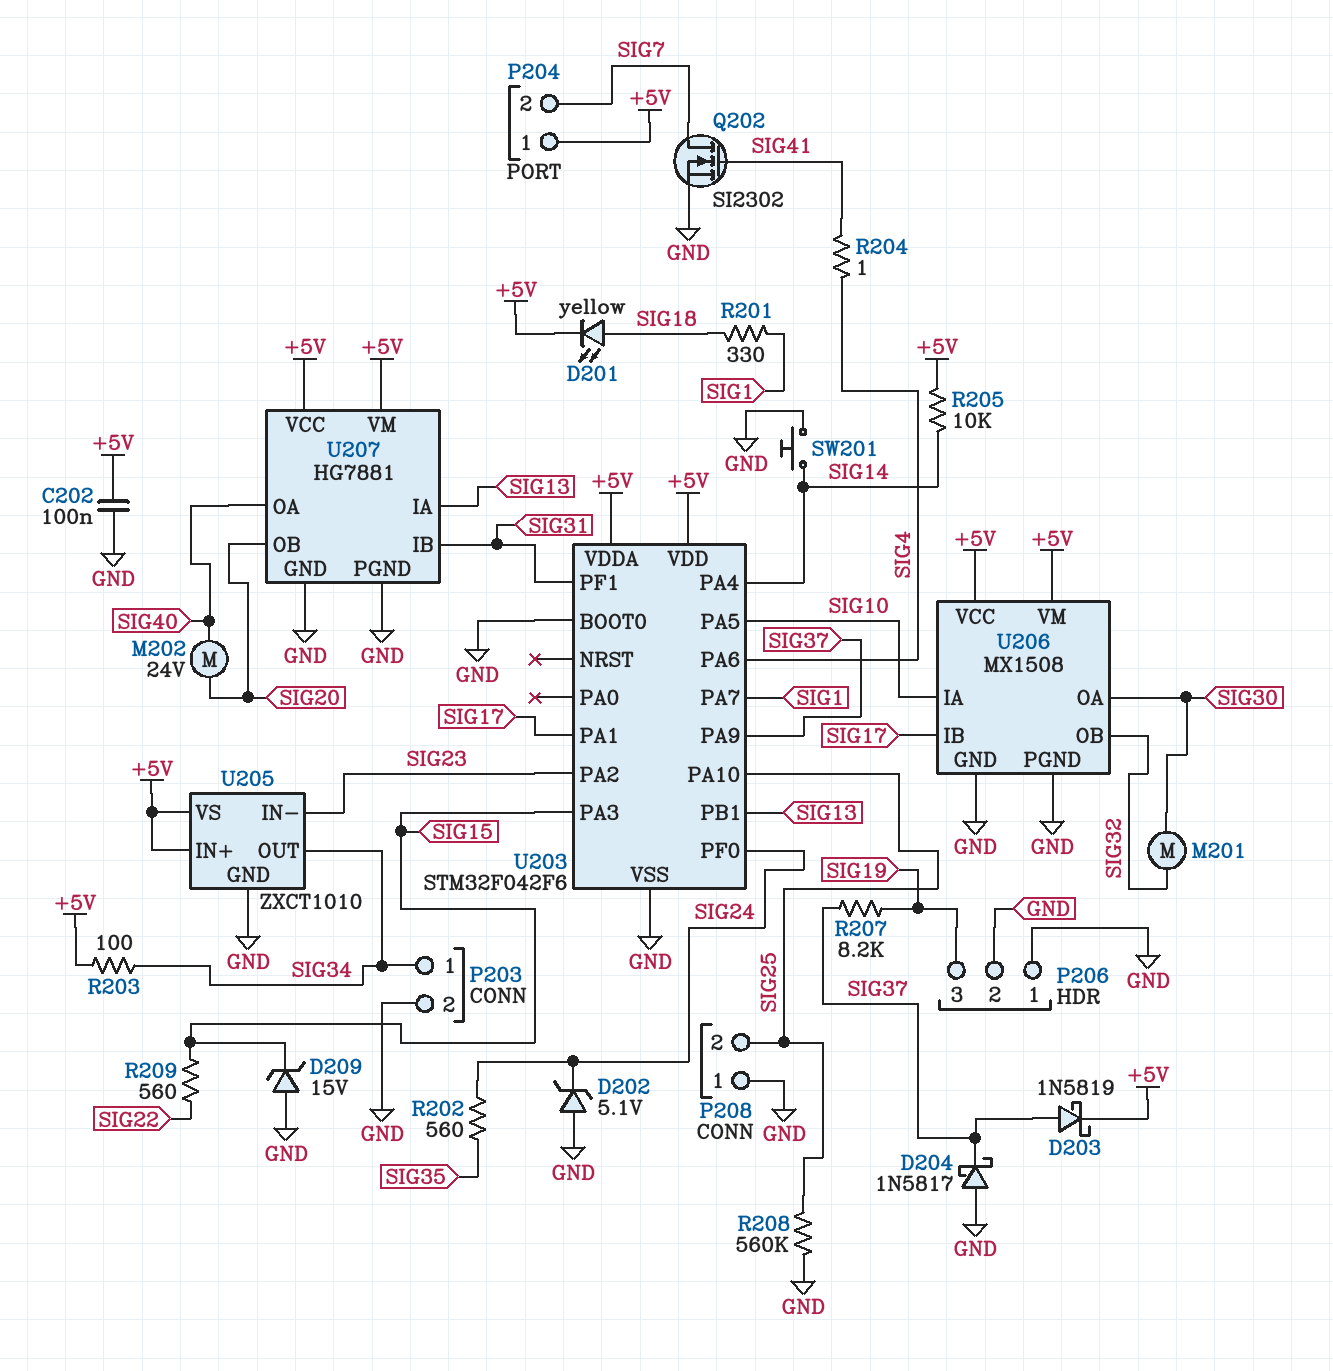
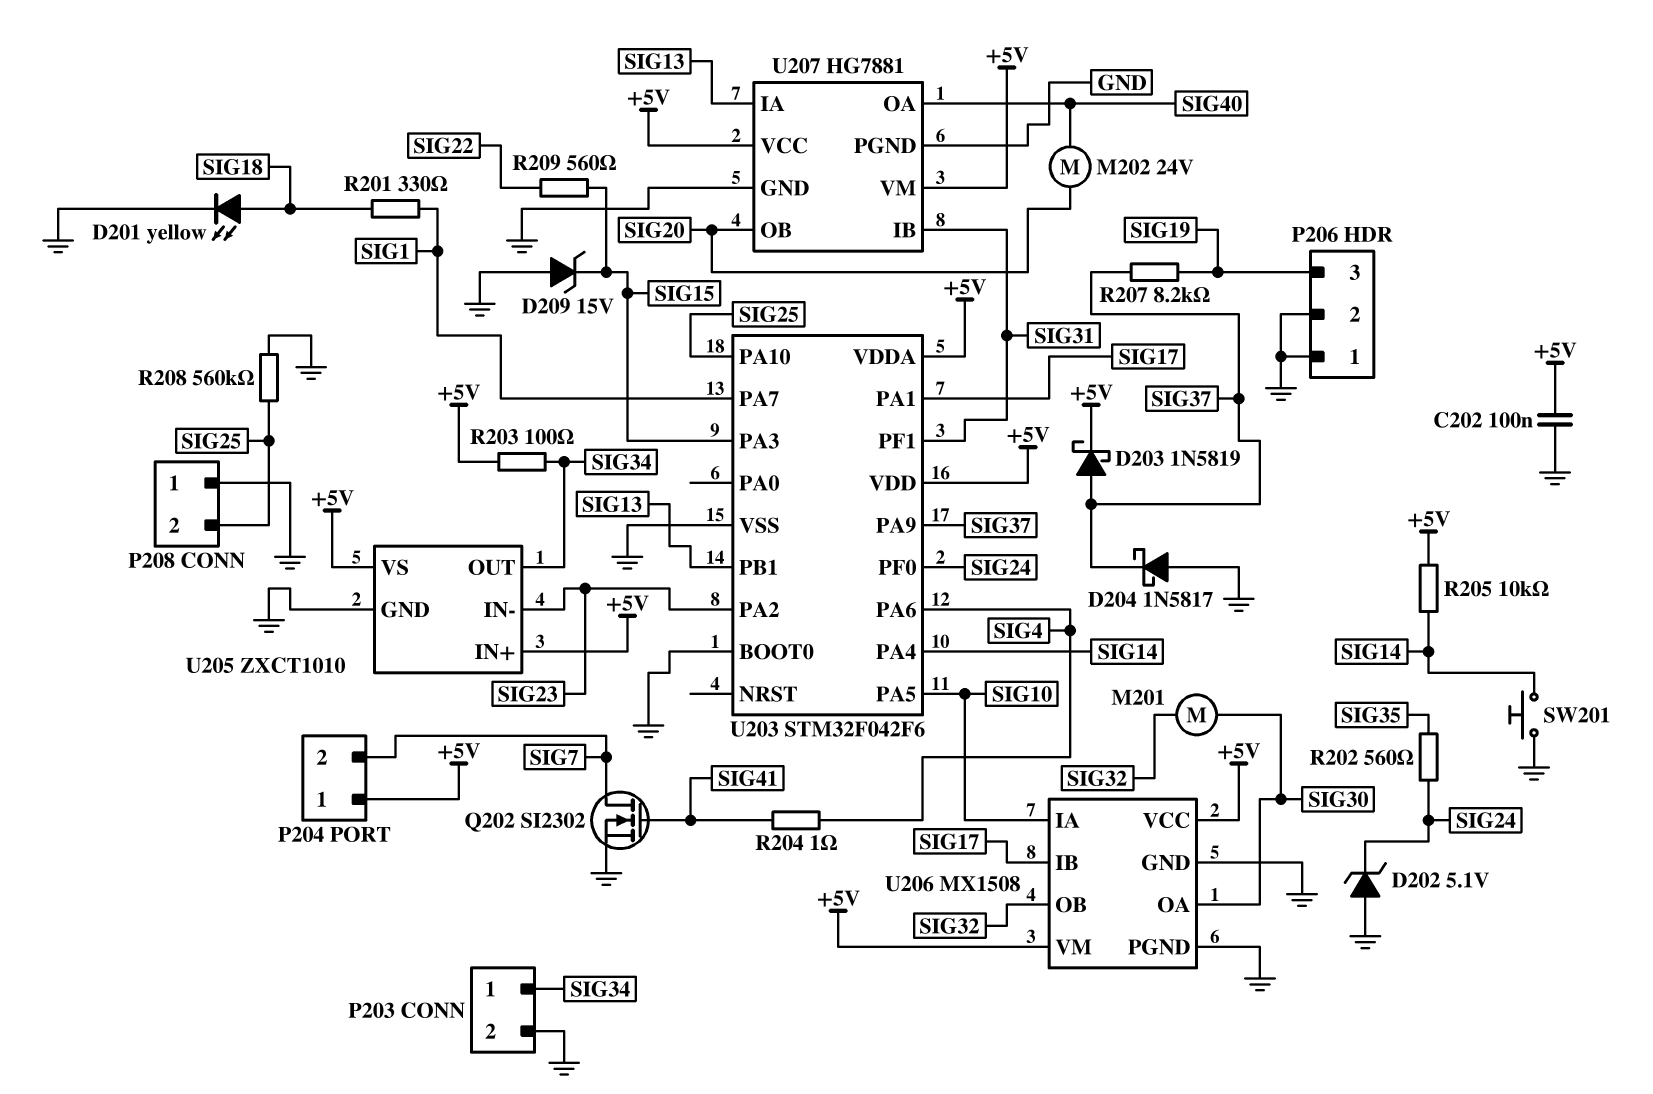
D201: LED yellow (A SIG18, K +5V) -> LED yellow (A SIG18, K GND)

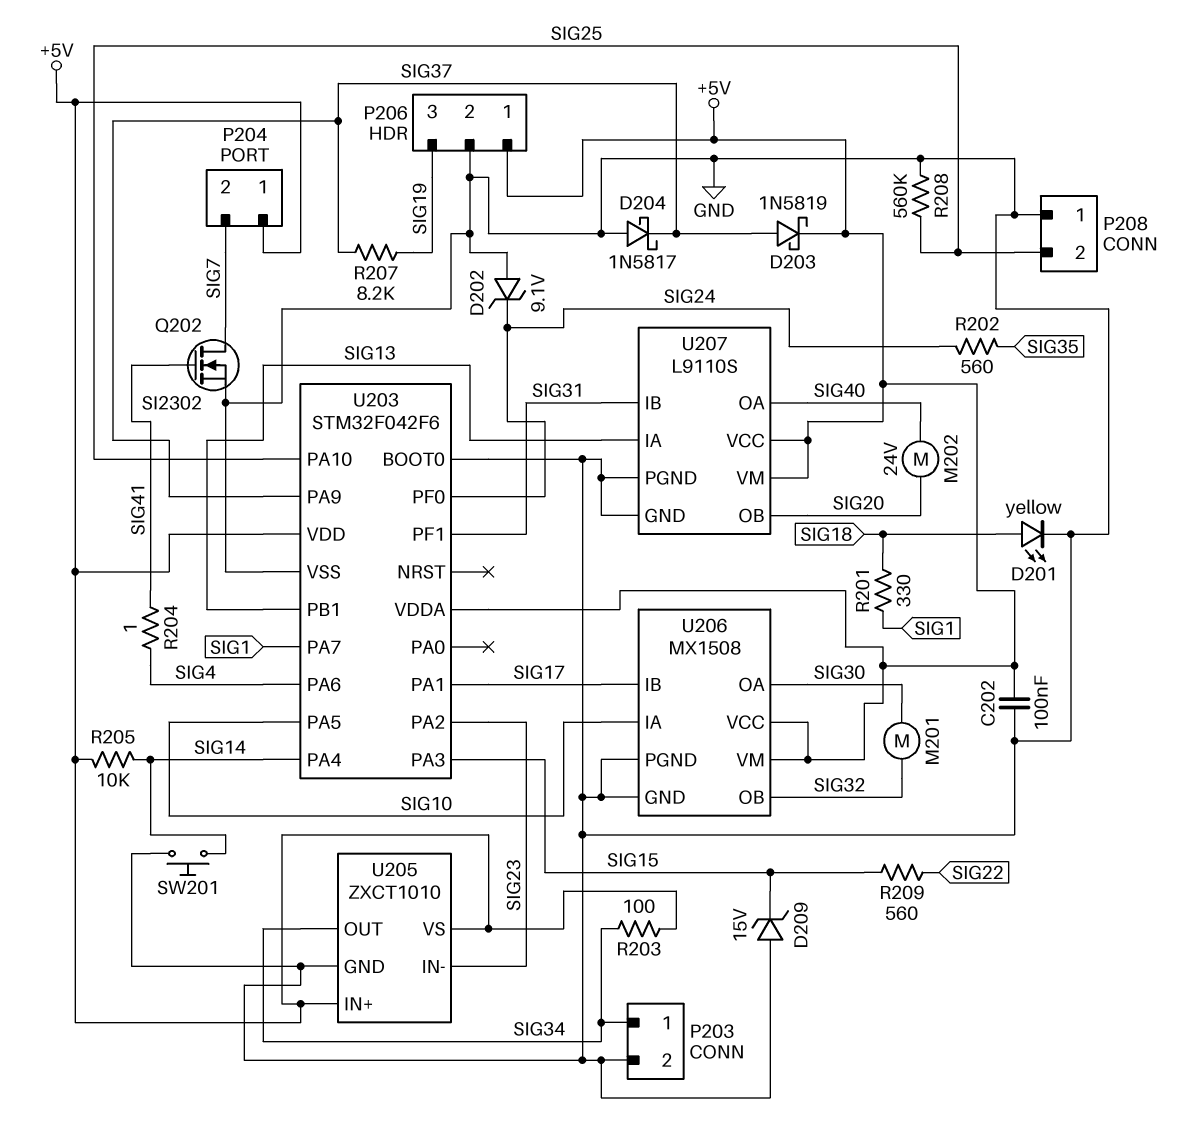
D202: zener 5.1V (A GND, K SIG24) -> zener 9.1V (A GND, K SIG24)
P206 pin 1: GND -> +5V
U207: HG7881 -> L9110S

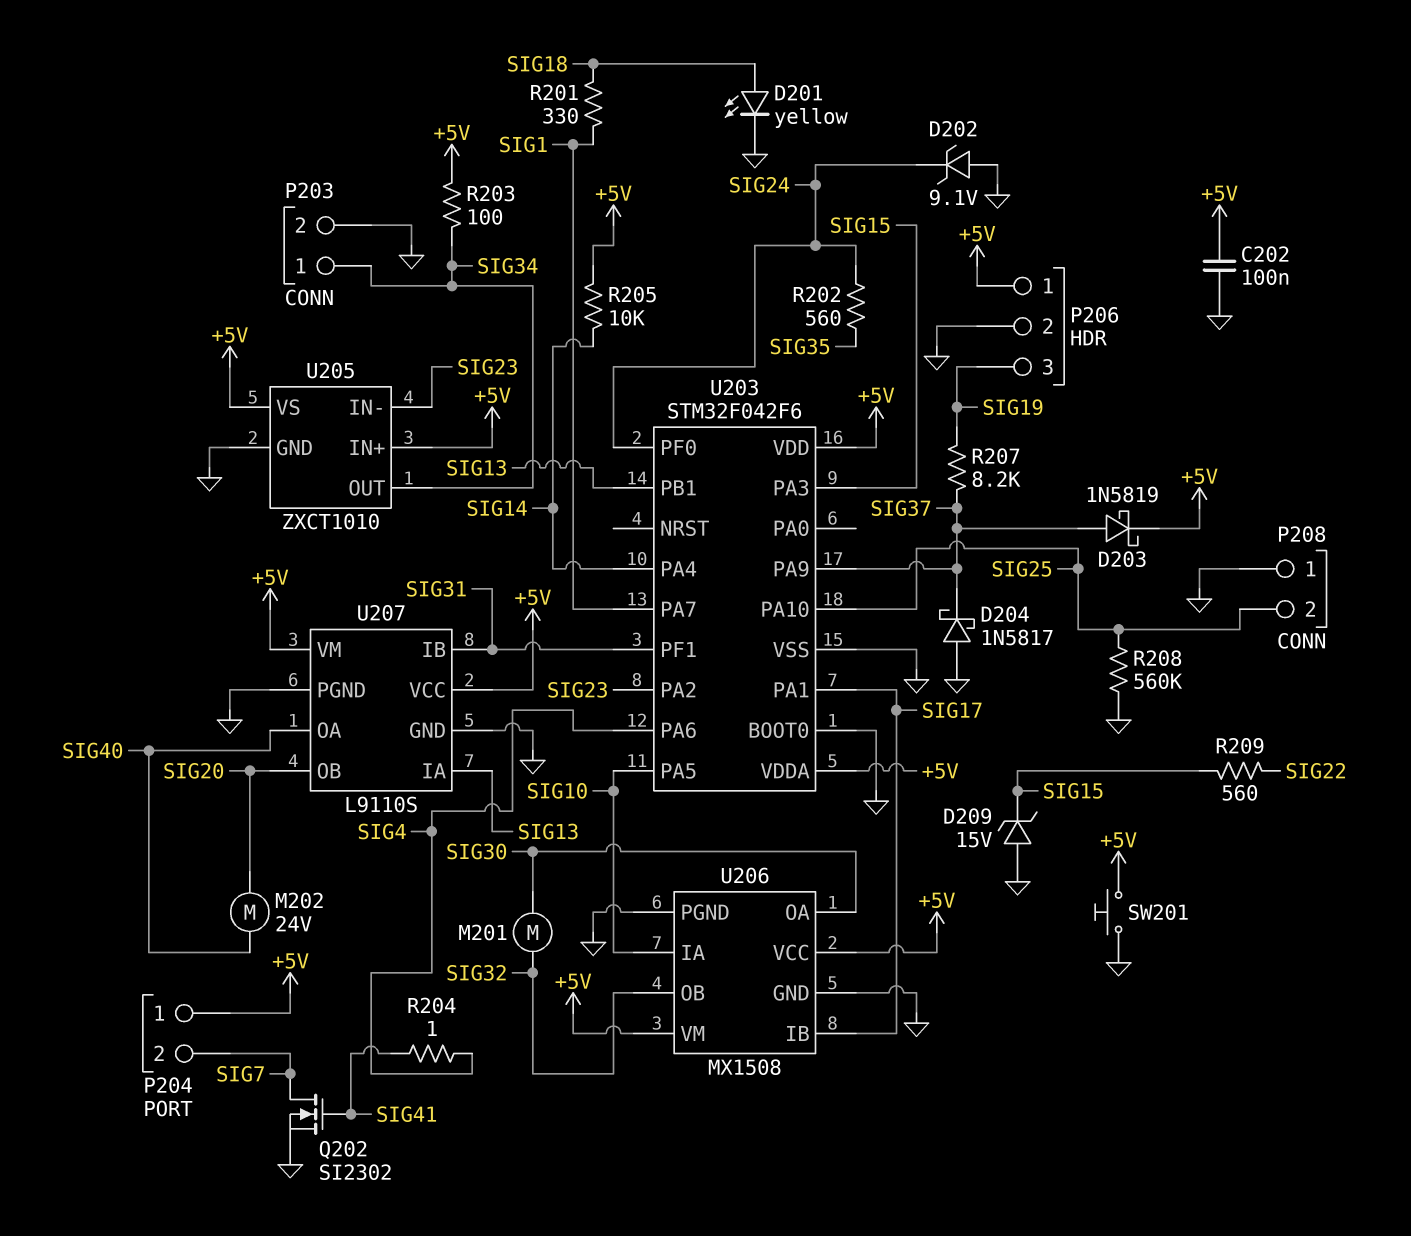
SW201: button (GND, SIG14) -> button (+5V, GND)

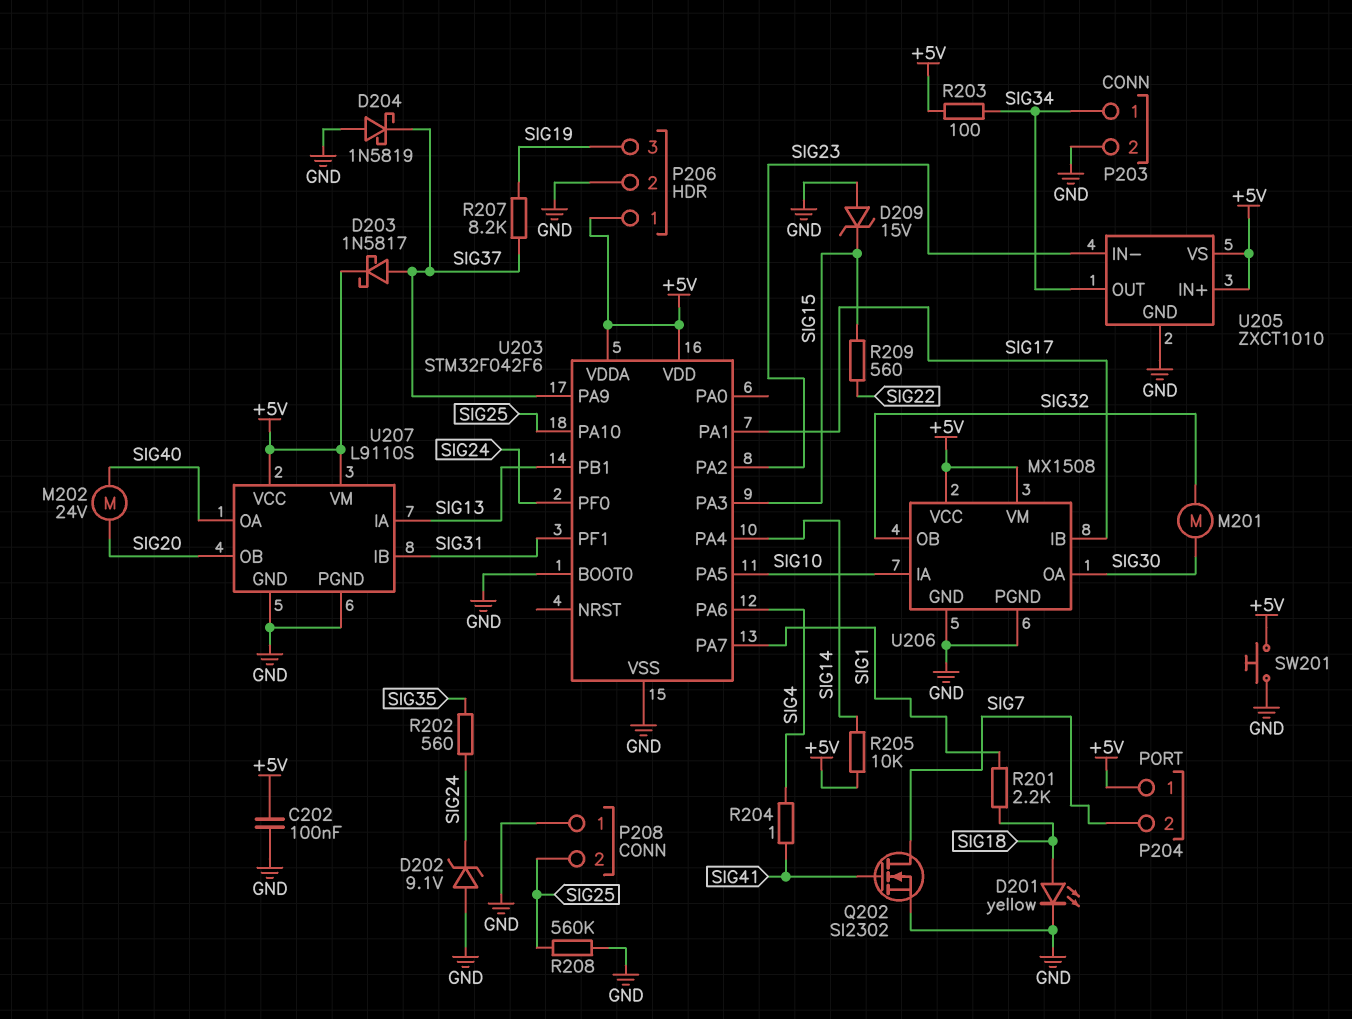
D203: schottky 1N5819 (A SIG37, K +5V) -> schottky 1N5817 (A SIG37, K +5V)
D204: schottky 1N5817 (A GND, K SIG37) -> schottky 1N5819 (A GND, K SIG37)
R201: 330 (SIG1, SIG18) -> 2.2k (SIG1, SIG18)

